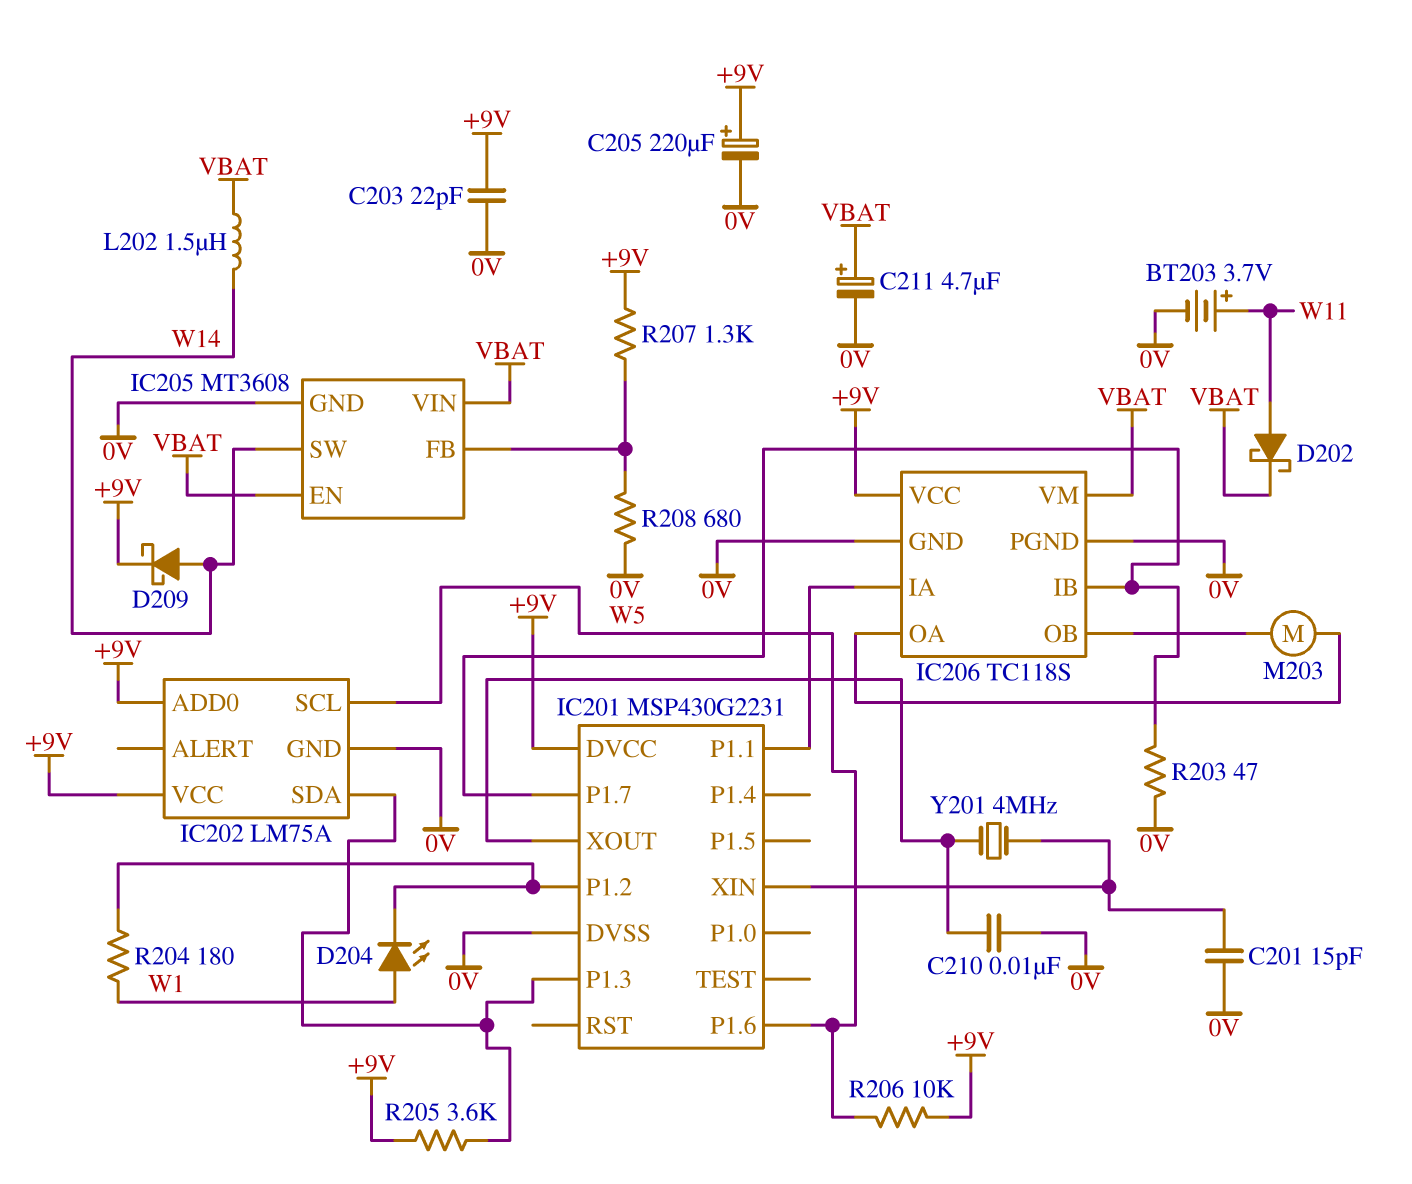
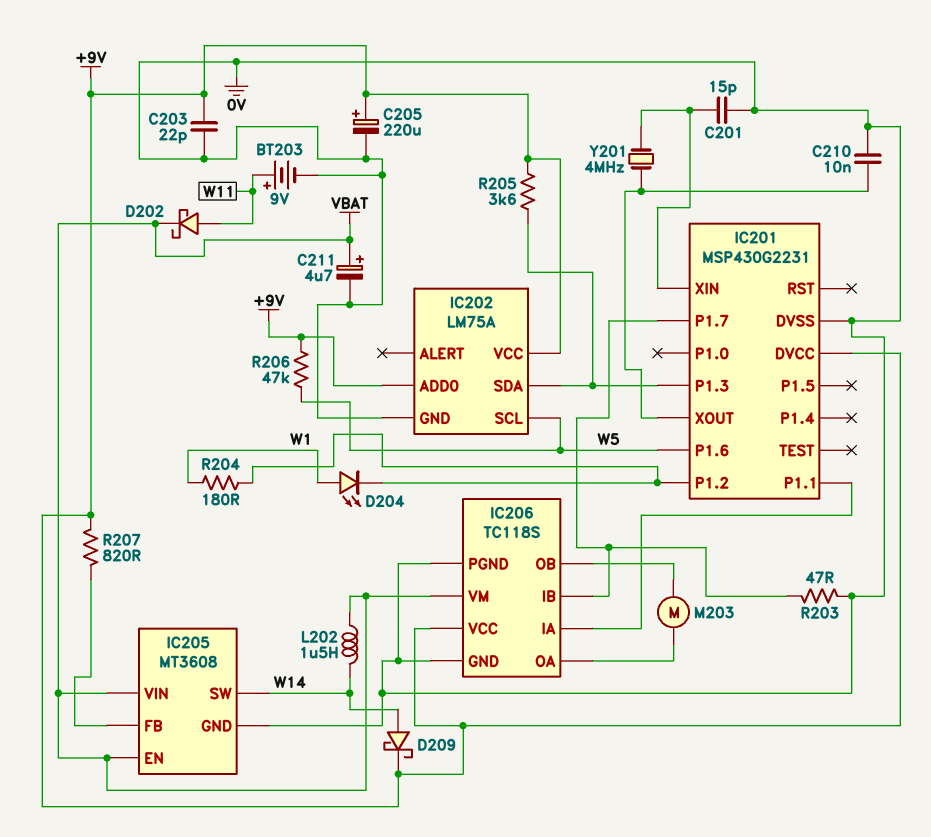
BT203: 3.7V (plus W11, minus 0V) -> 9V (plus W11, minus 0V)
R206: 10k (+9V, W5) -> 47k (+9V, W5)
R207: 1.3k (+9V, IC205/FB) -> 820 (+9V, IC205/FB)
R208: 680 (0V, IC205/FB) -> none

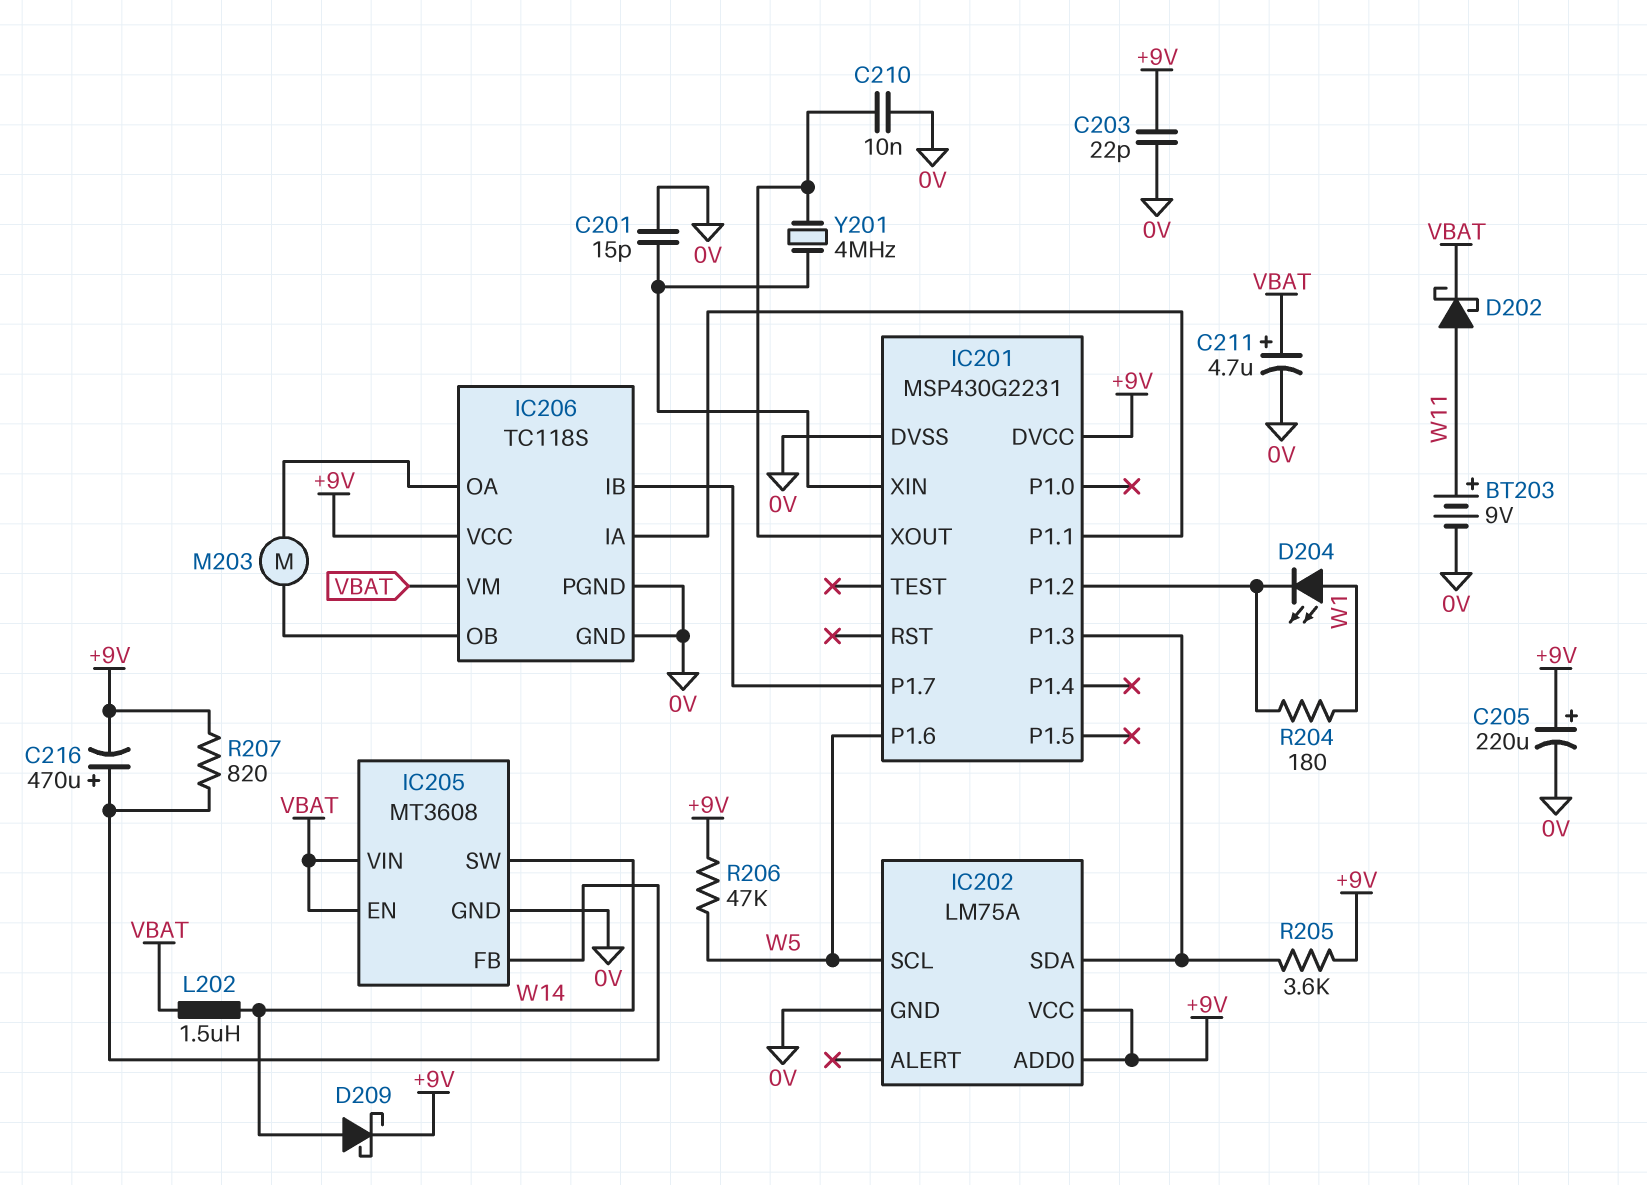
C216: none -> 470uF (plus IC205/FB, minus +9V)
R203: 47 (0V, IC201/P1.7) -> none

